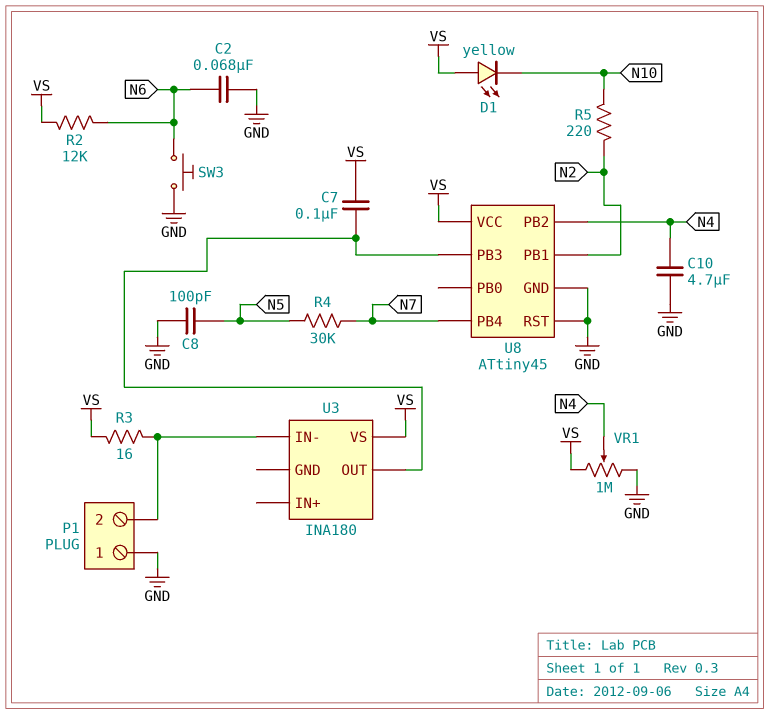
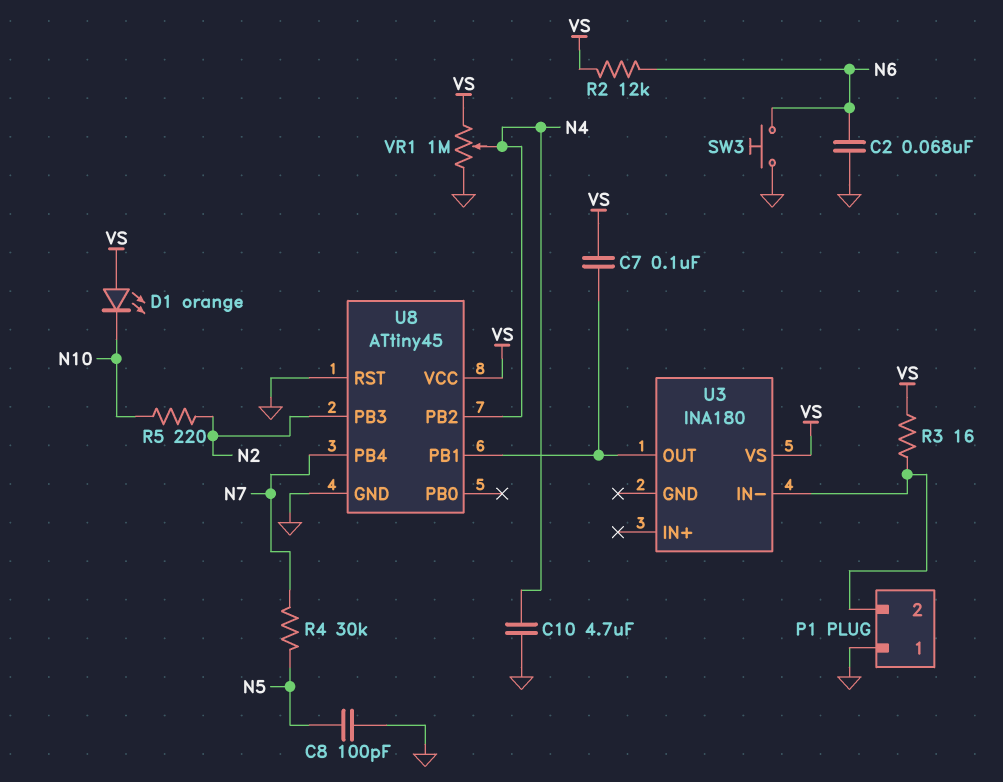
D1: LED yellow (A VS, K N10) -> LED orange (A VS, K N10)
U8 pin PB1: N2 -> U3/OUT
U8 pin PB3: U3/OUT -> N2

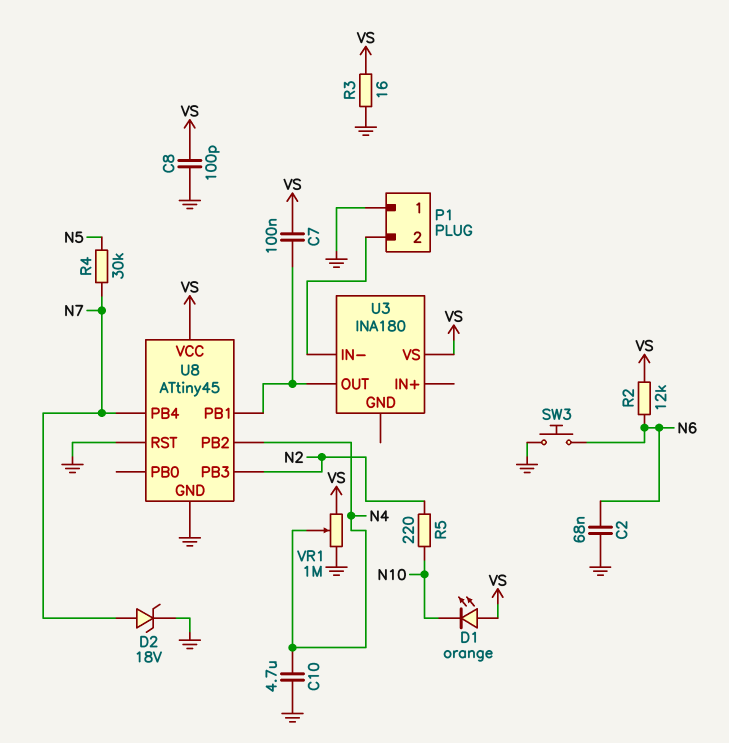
C8: 100pF (GND, N5) -> 100pF (GND, VS)
D2: none -> zener 18V (A N7, K GND)
R3: 16 (P1/2, VS) -> 16 (GND, VS)

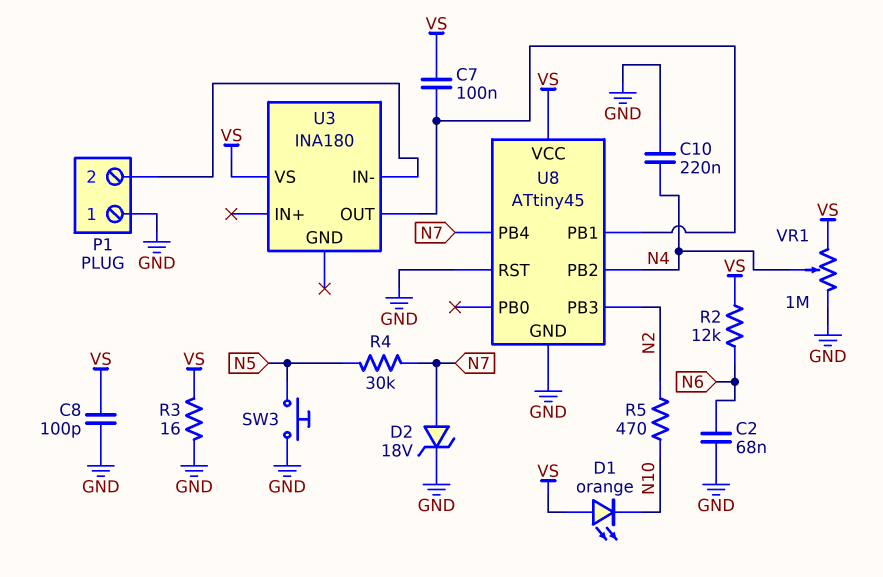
C10: 4.7uF (GND, N4) -> 220nF (GND, N4)
R5: 220 (N2, N10) -> 470 (N2, N10)
SW3: button (GND, N6) -> button (GND, N5)

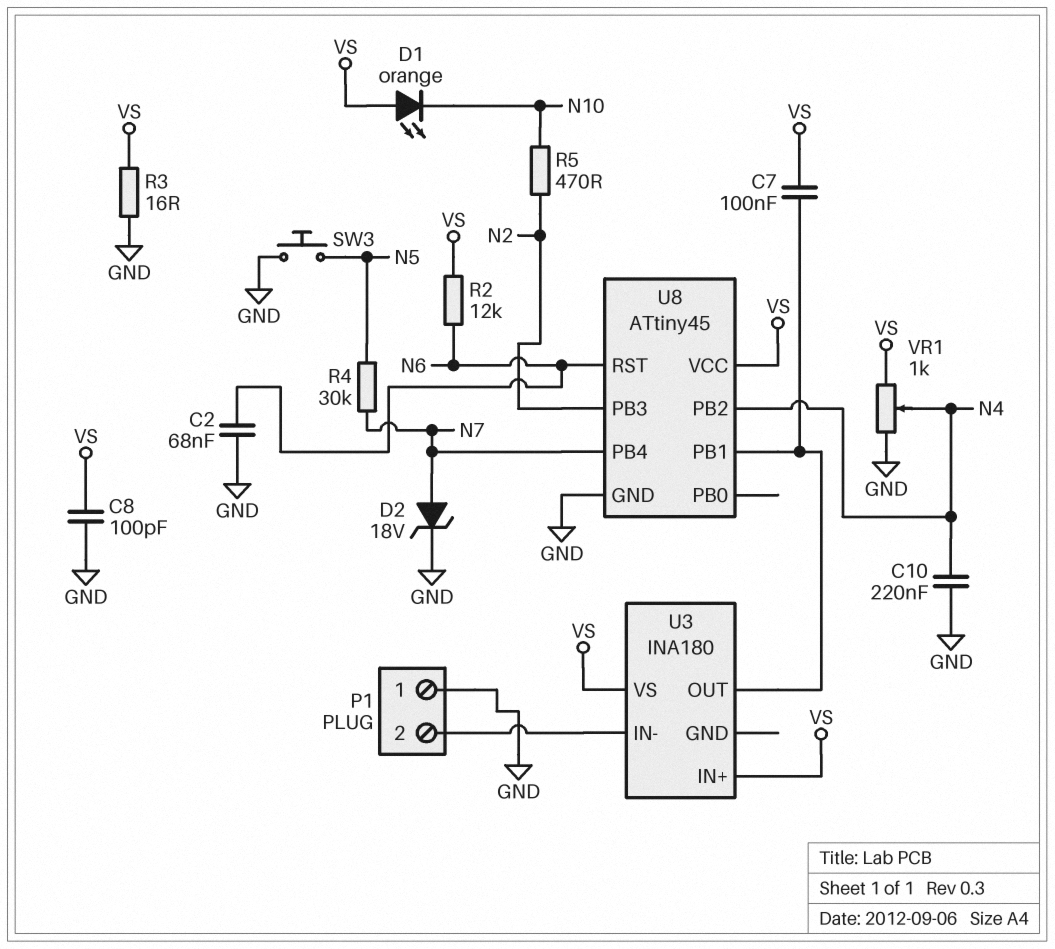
U3 pin IN+: none -> VS
U8 pin RST: GND -> N6
VR1: 1M (GND, VS, wiper N4) -> 1k (GND, VS, wiper N4)

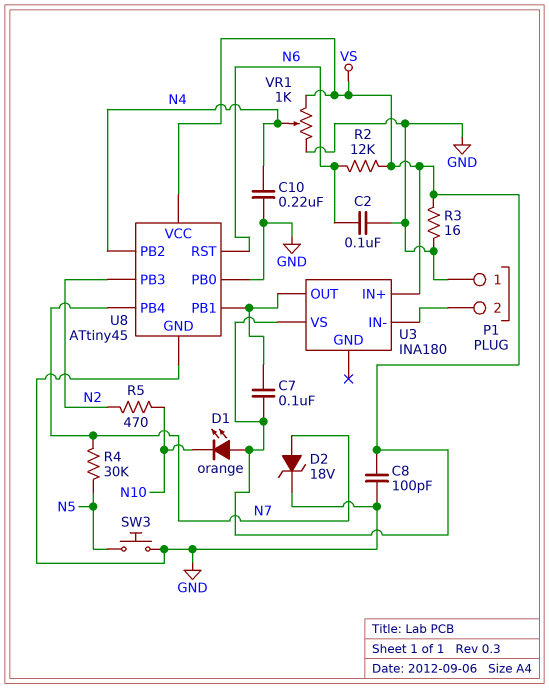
C2: 68nF (GND, N6) -> 100nF (GND, N6)
U8 pin PB0: none -> GND

